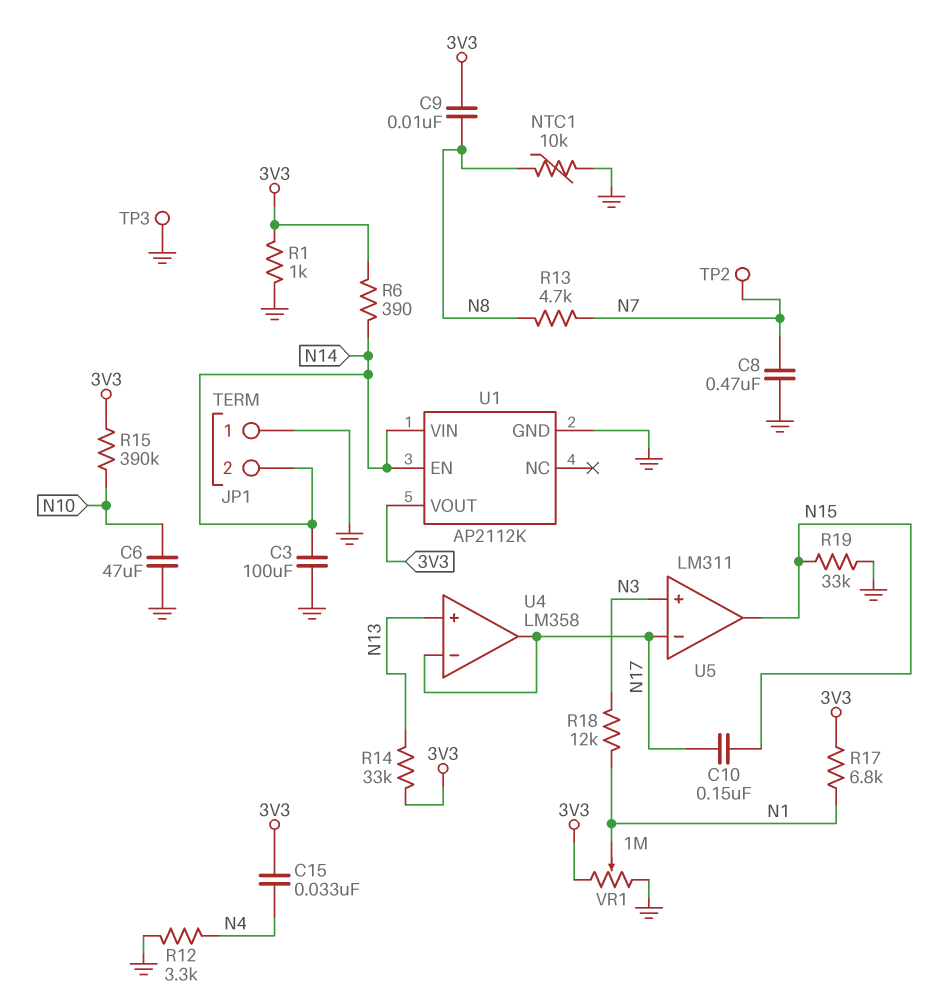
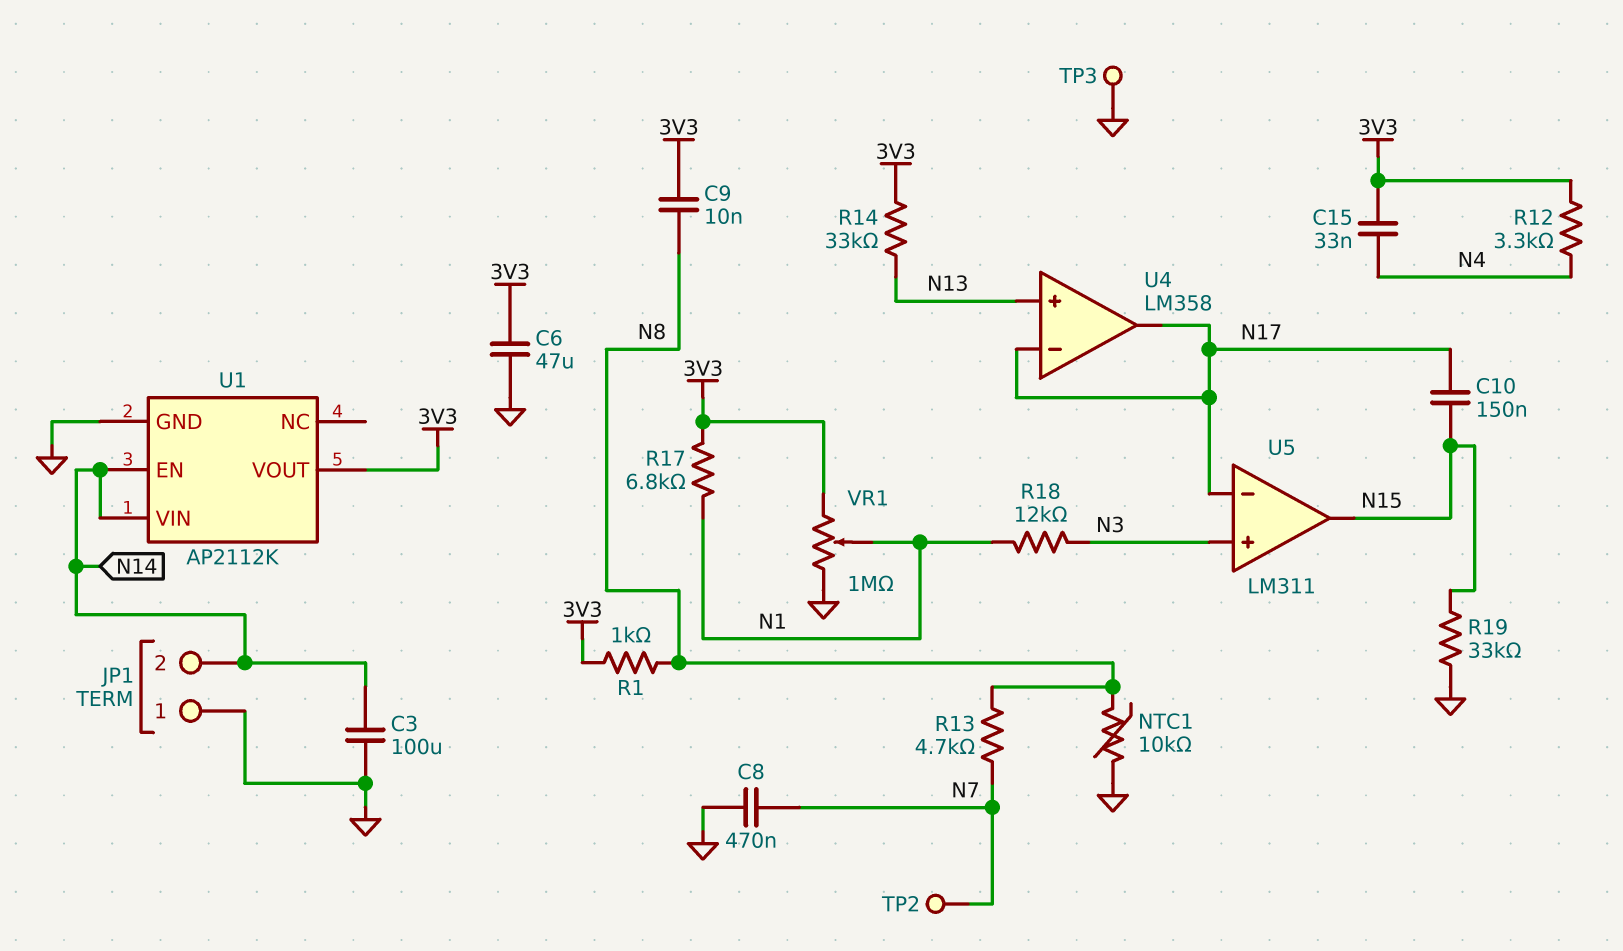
C6: 47uF (GND, N10) -> 47uF (3V3, GND)
R1: 1k (3V3, GND) -> 1k (3V3, N8)
R6: 390 (3V3, N14) -> none
R12: 3.3k (GND, N4) -> 3.3k (3V3, N4)
R15: 390k (3V3, N10) -> none

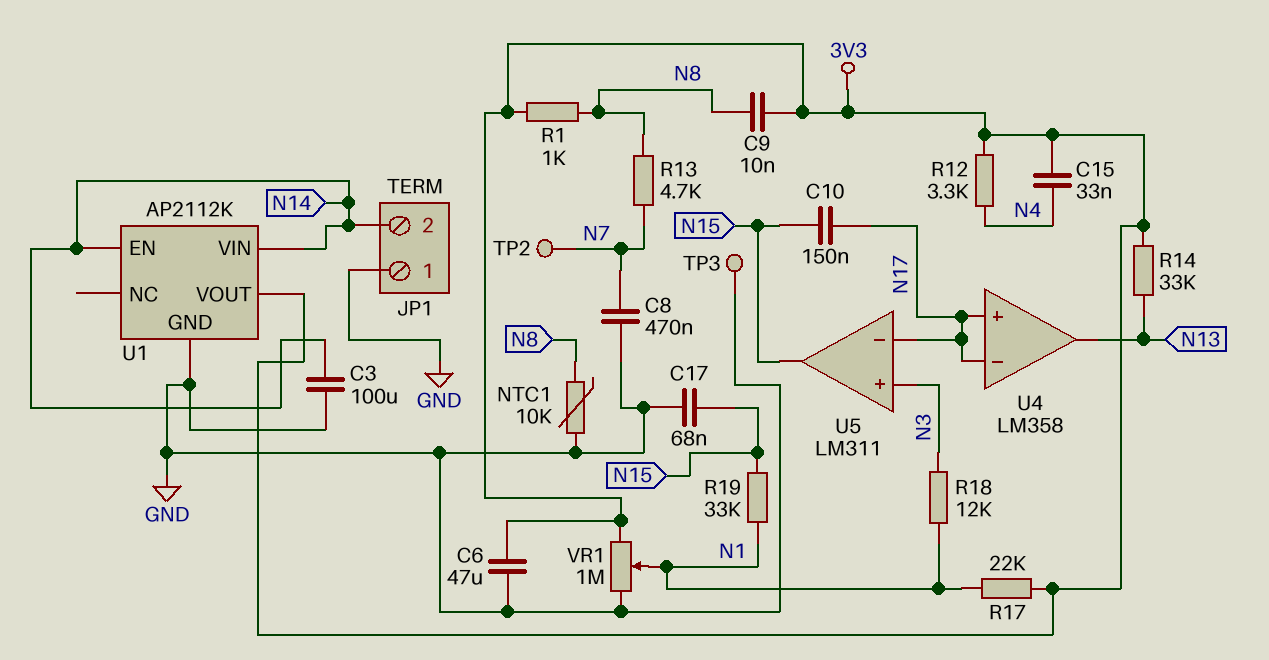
C17: none -> 68nF (GND, N15)
R17: 6.8k (3V3, N1) -> 22k (3V3, N1)
R19: 33k (GND, N15) -> 33k (N1, N15)
U4 pin in+: N13 -> N17
U4 pin out: N17 -> N13

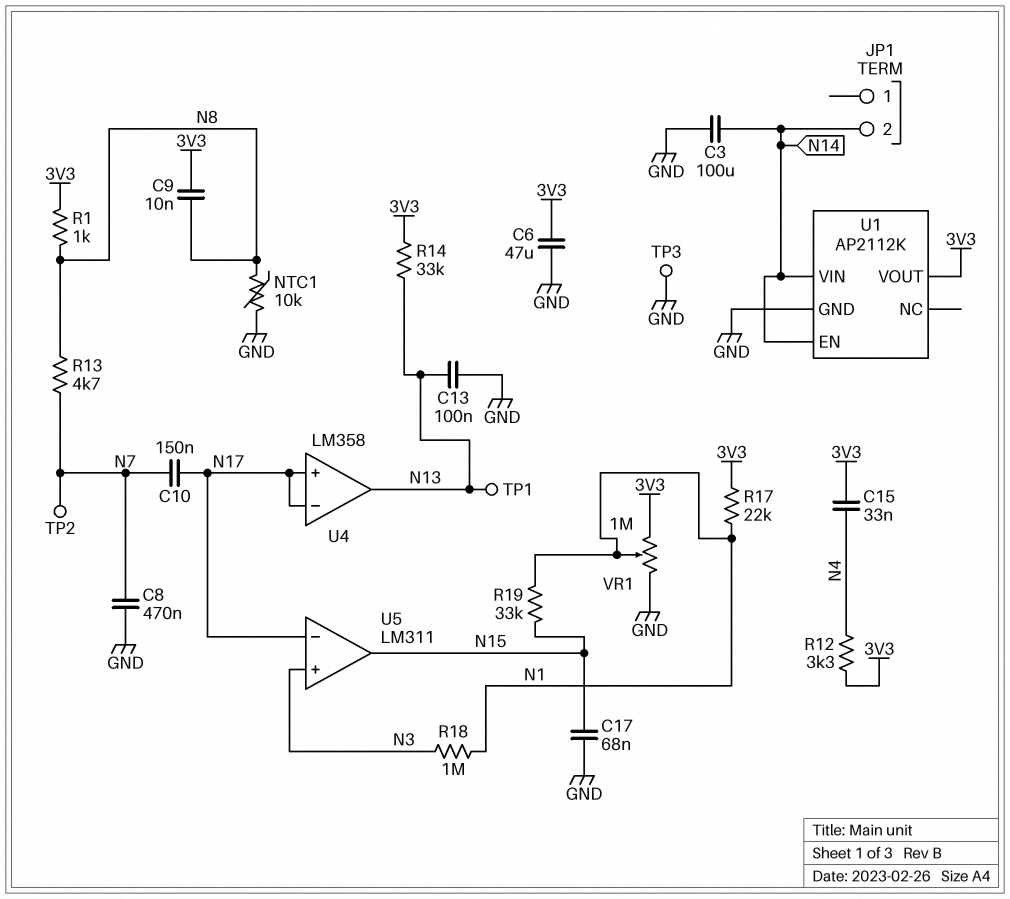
C10: 150nF (N15, N17) -> 150nF (N7, N17)
C13: none -> 100nF (GND, N13)
JP1 pin 1: GND -> none
R18: 12k (N1, N3) -> 1M (N1, N3)
TP1: none -> test point (N13)

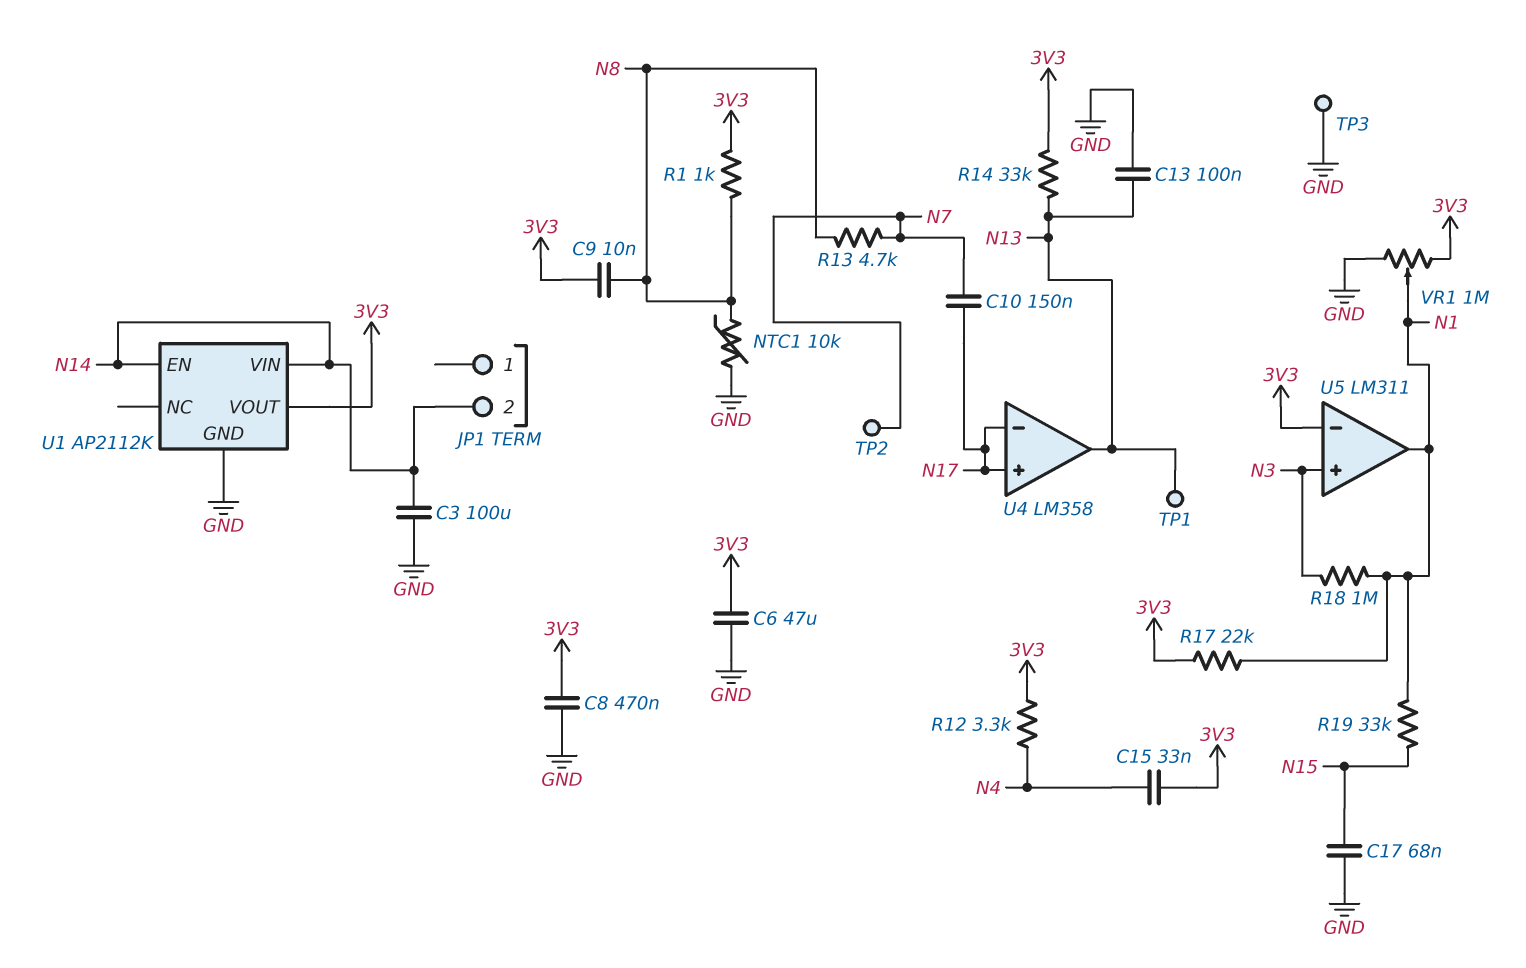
C8: 470nF (GND, N7) -> 470nF (3V3, GND)
U5 pin in-: N17 -> 3V3
U5 pin out: N15 -> N1

